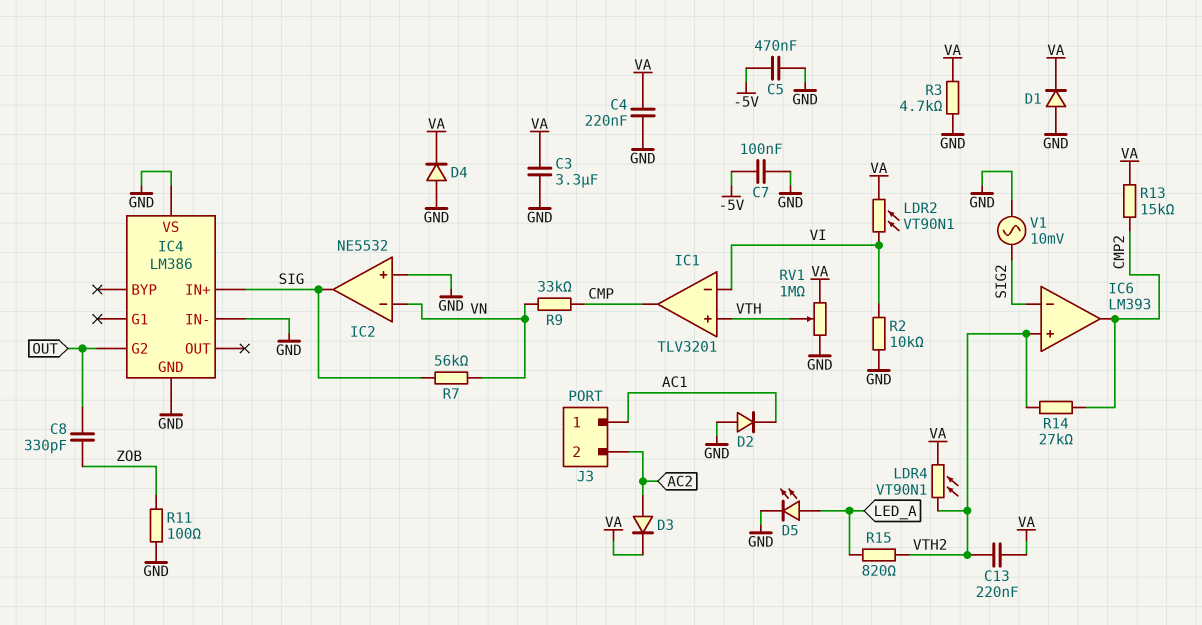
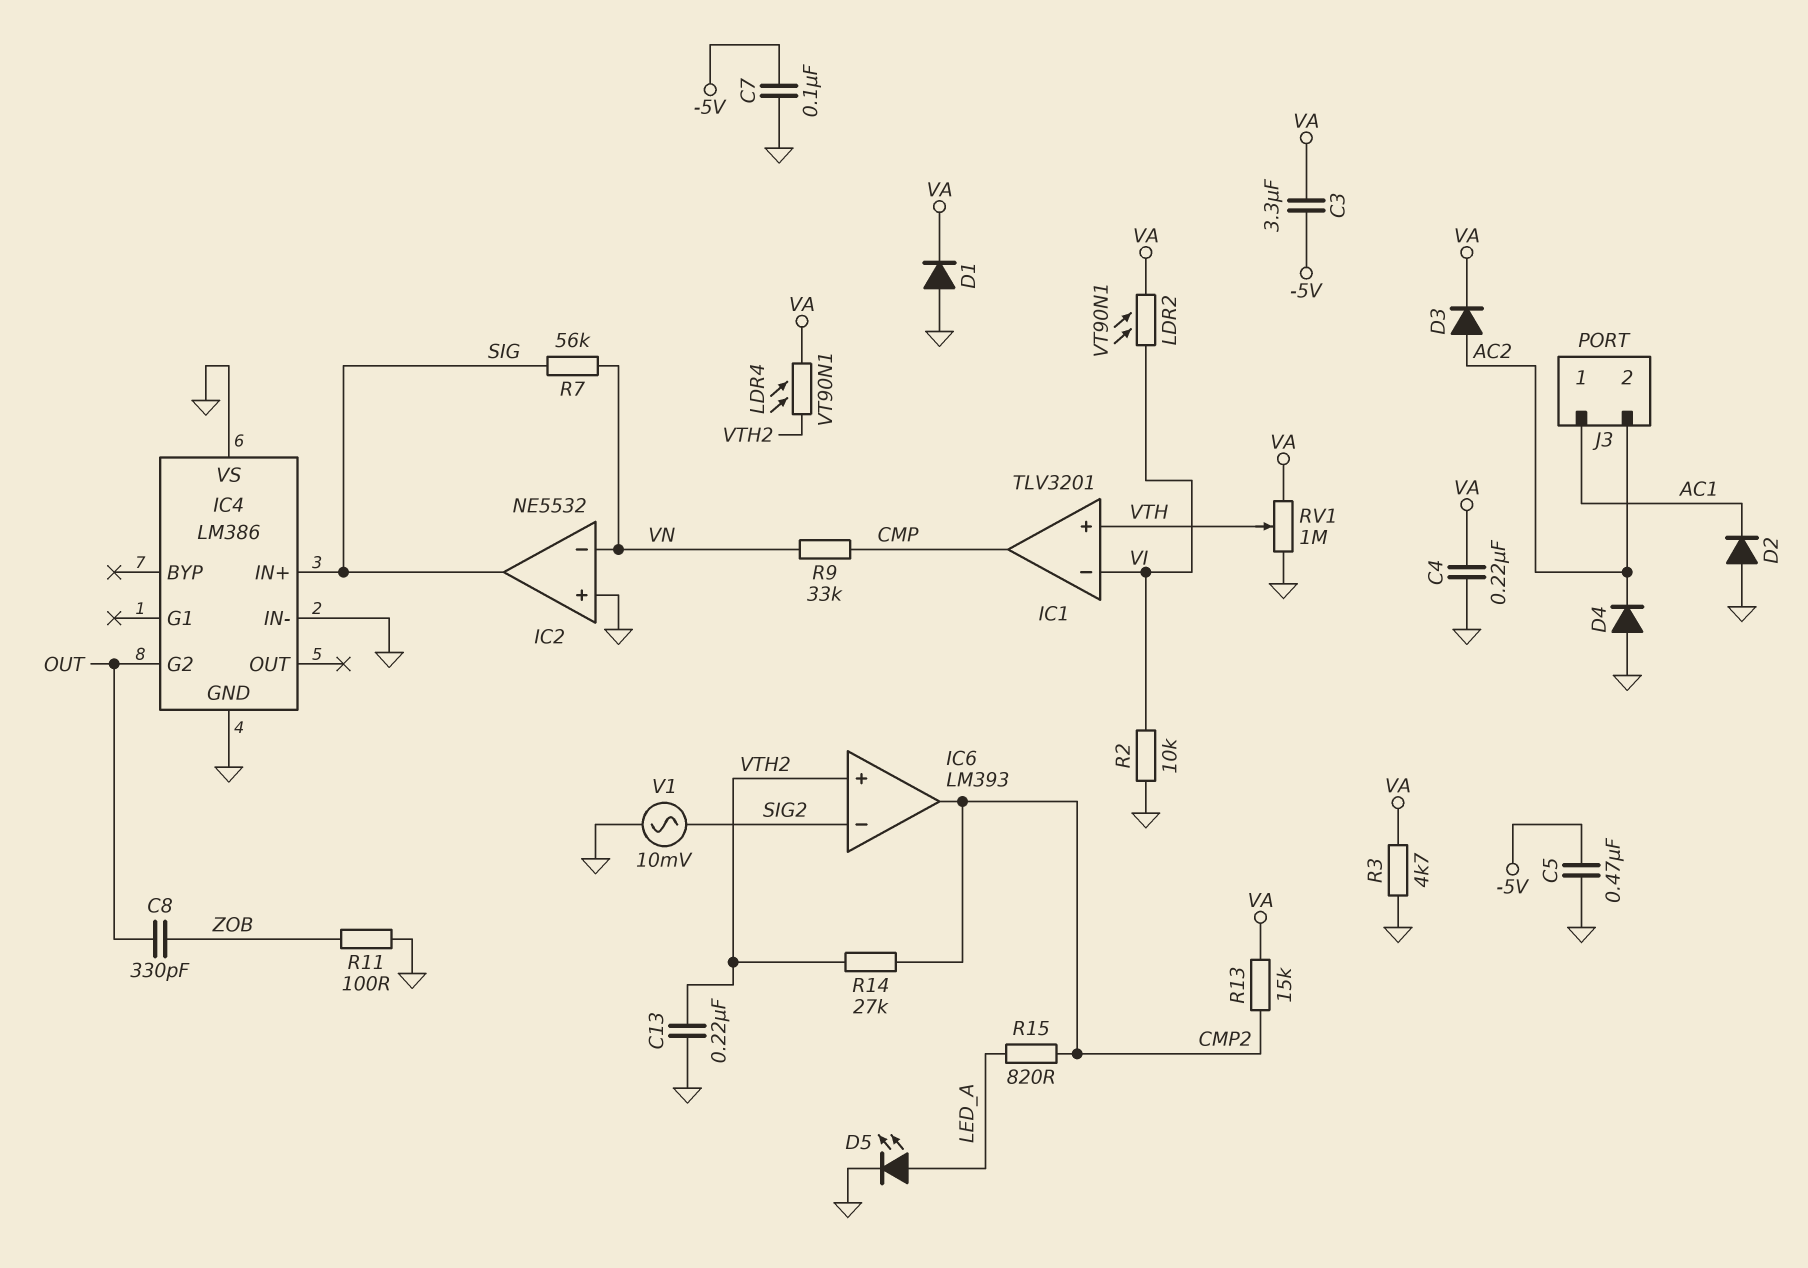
C3: 3.3uF (GND, VA) -> 3.3uF (-5V, VA)
C13: 220nF (VA, VTH2) -> 220nF (GND, VTH2)
D4: diode (A GND, K VA) -> diode (A GND, K AC2)
R15: 820 (LED_A, VTH2) -> 820 (CMP2, LED_A)

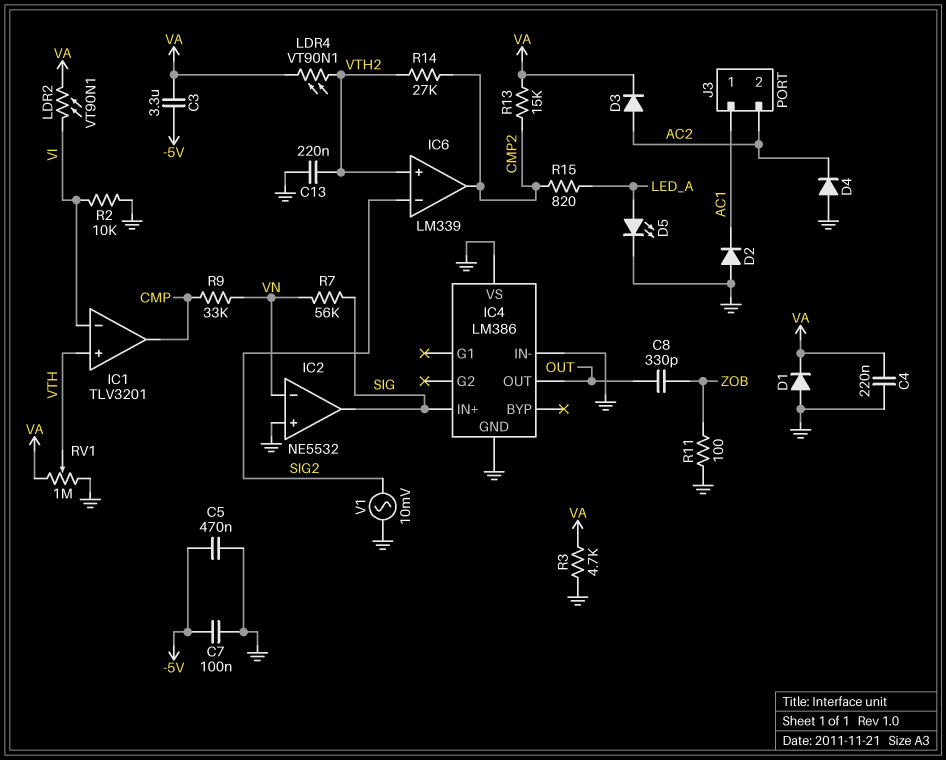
IC4 pin G2: OUT -> none
IC4 pin OUT: none -> OUT
IC6: LM393 -> LM339

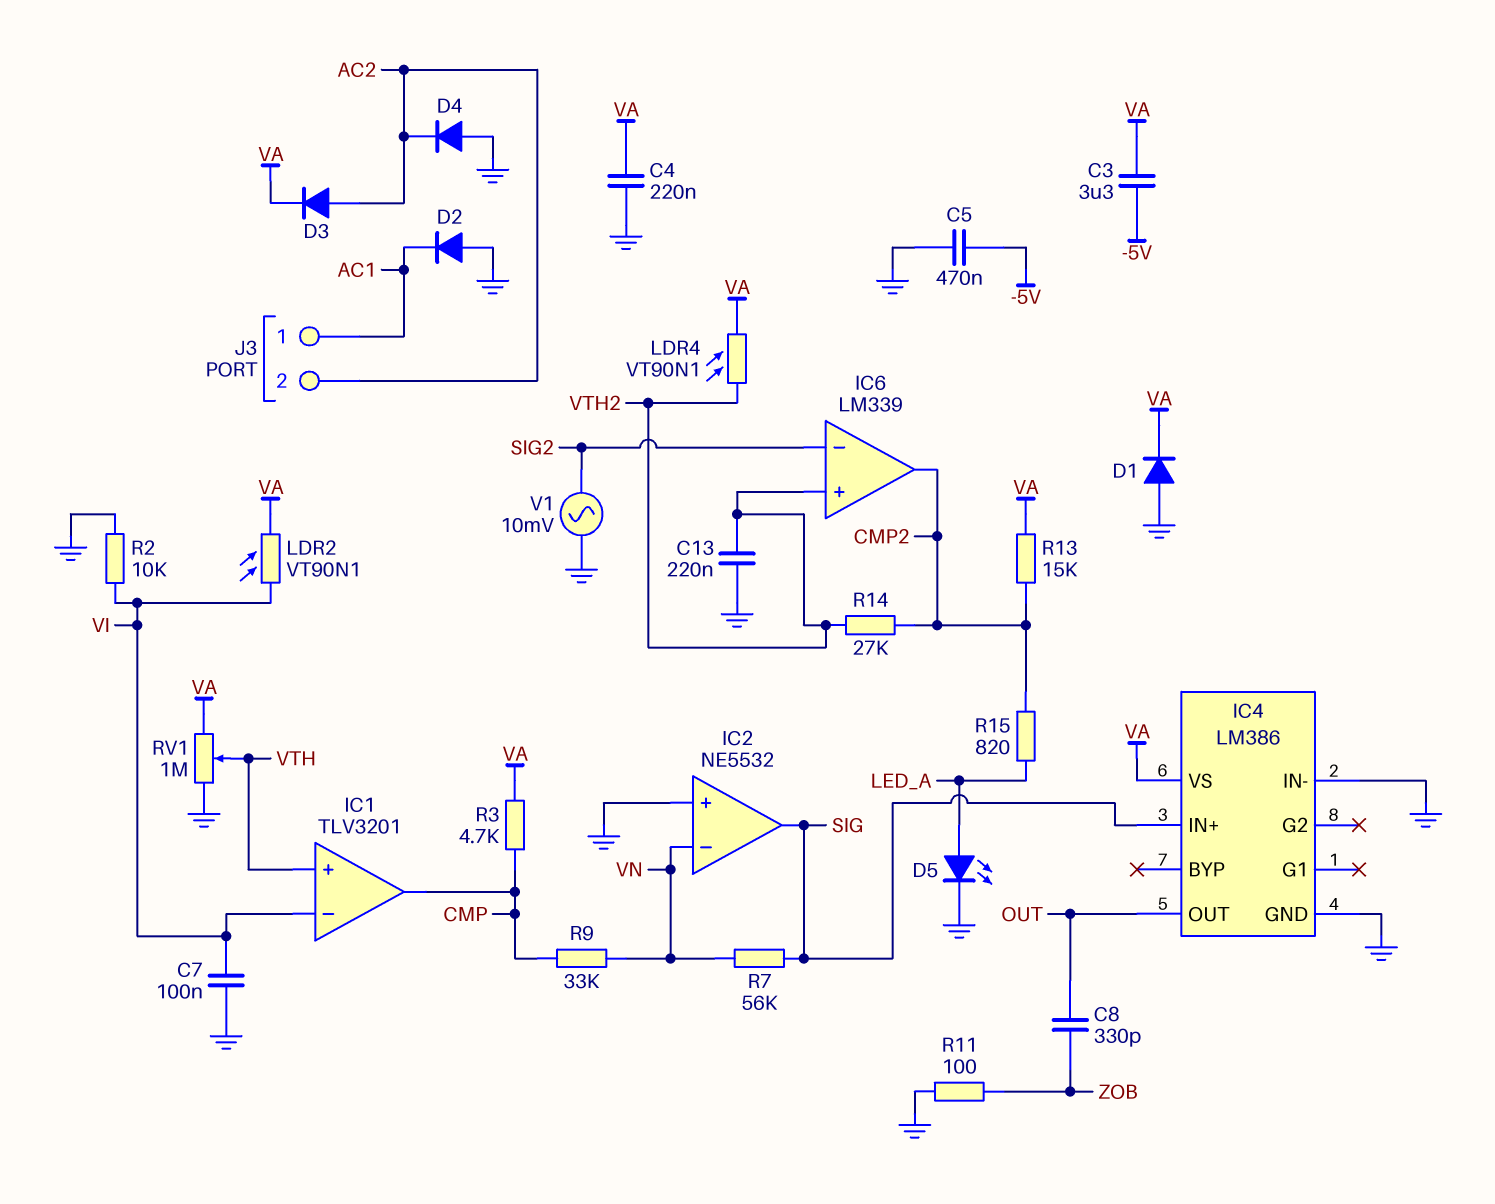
C7: 100nF (-5V, GND) -> 100nF (GND, VI)
IC4 pin VS: GND -> VA
R3: 4.7k (GND, VA) -> 4.7k (CMP, VA)

